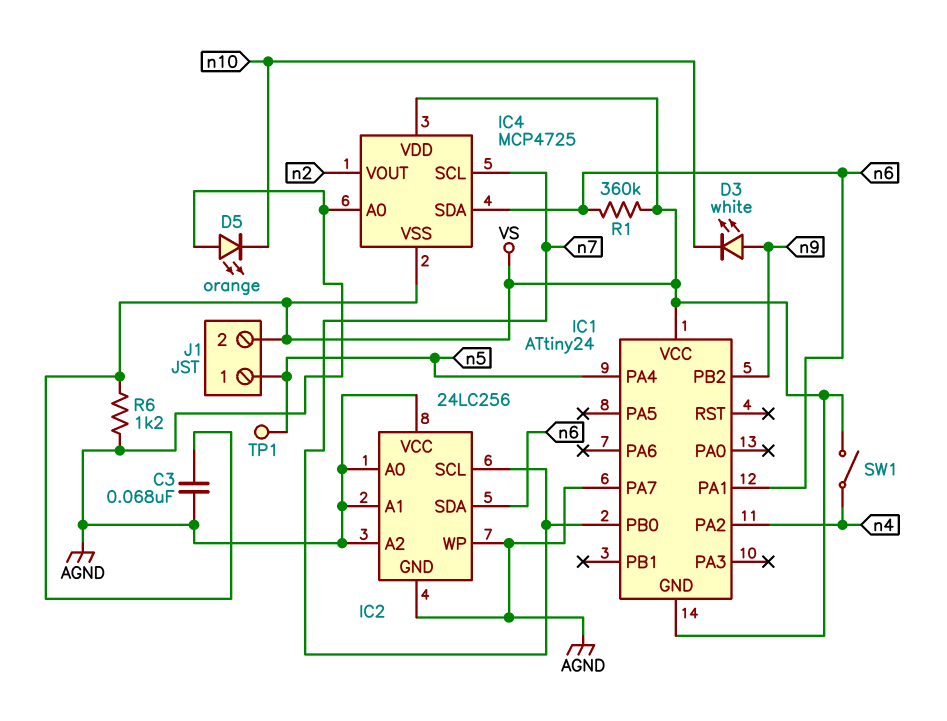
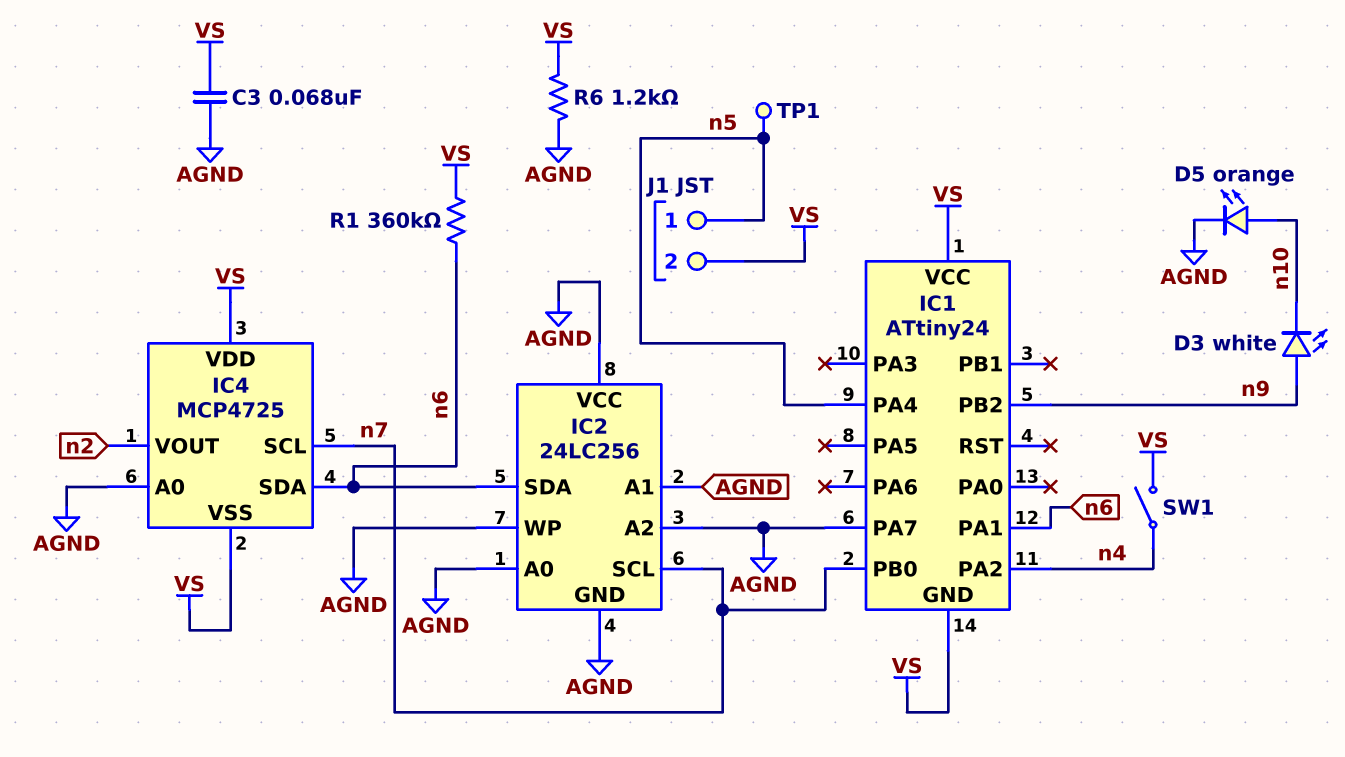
D5: LED orange (A AGND, K n10) -> LED orange (A n10, K AGND)

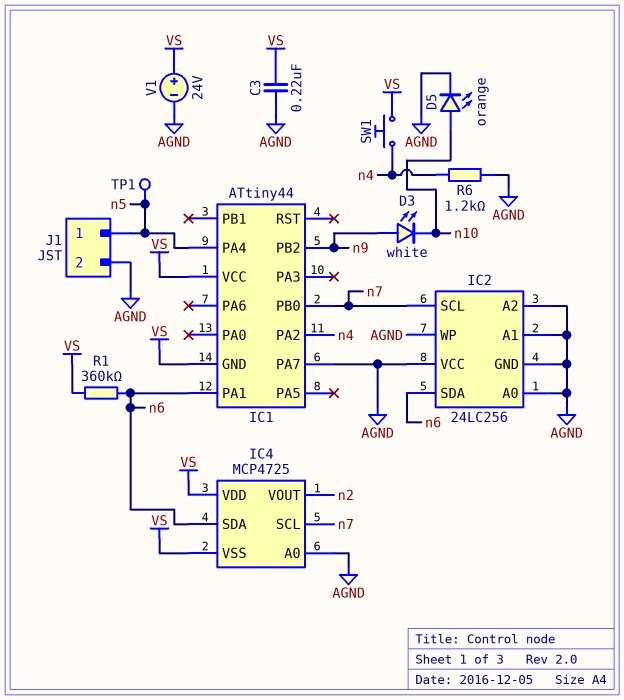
C3: 68nF (AGND, VS) -> 220nF (AGND, VS)
IC1: ATtiny24 -> ATtiny44
J1 pin 2: VS -> AGND
R6: 1.2k (AGND, VS) -> 1.2k (AGND, n4)
SW1: switch (VS, n4) -> button (VS, n4)
V1: none -> 24V (plus VS, minus AGND)

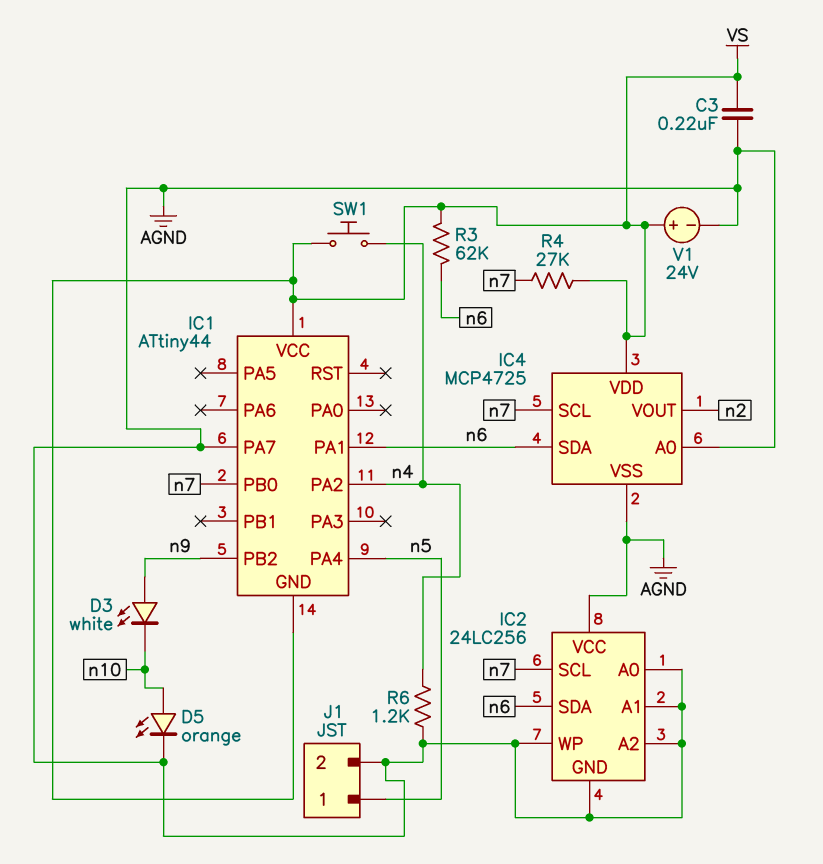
IC4 pin VSS: VS -> AGND
R1: 360k (VS, n6) -> none
R3: none -> 62k (VS, n6)
R4: none -> 27k (VS, n7)
TP1: test point (n5) -> none

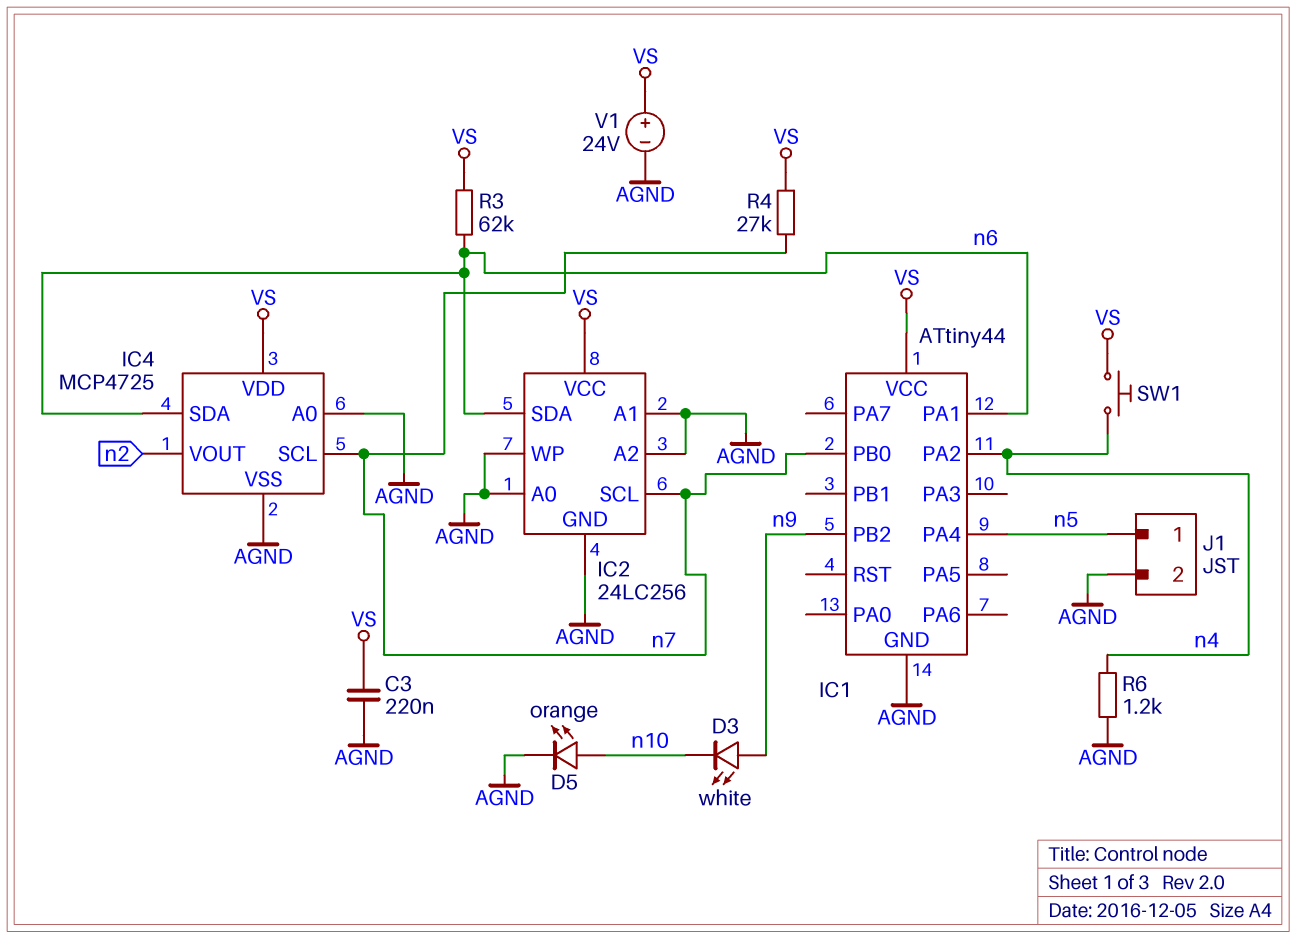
IC1 pin GND: VS -> AGND
IC1 pin PA7: AGND -> none
IC2 pin VCC: AGND -> VS

